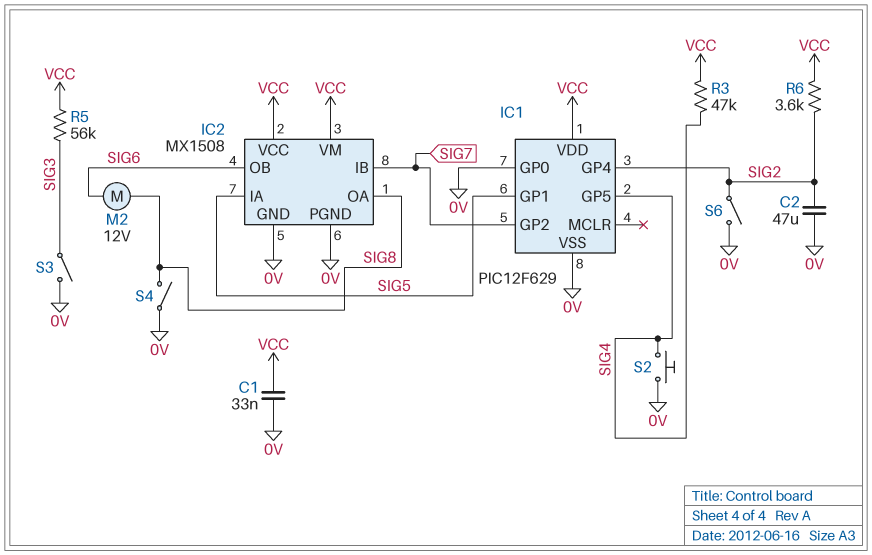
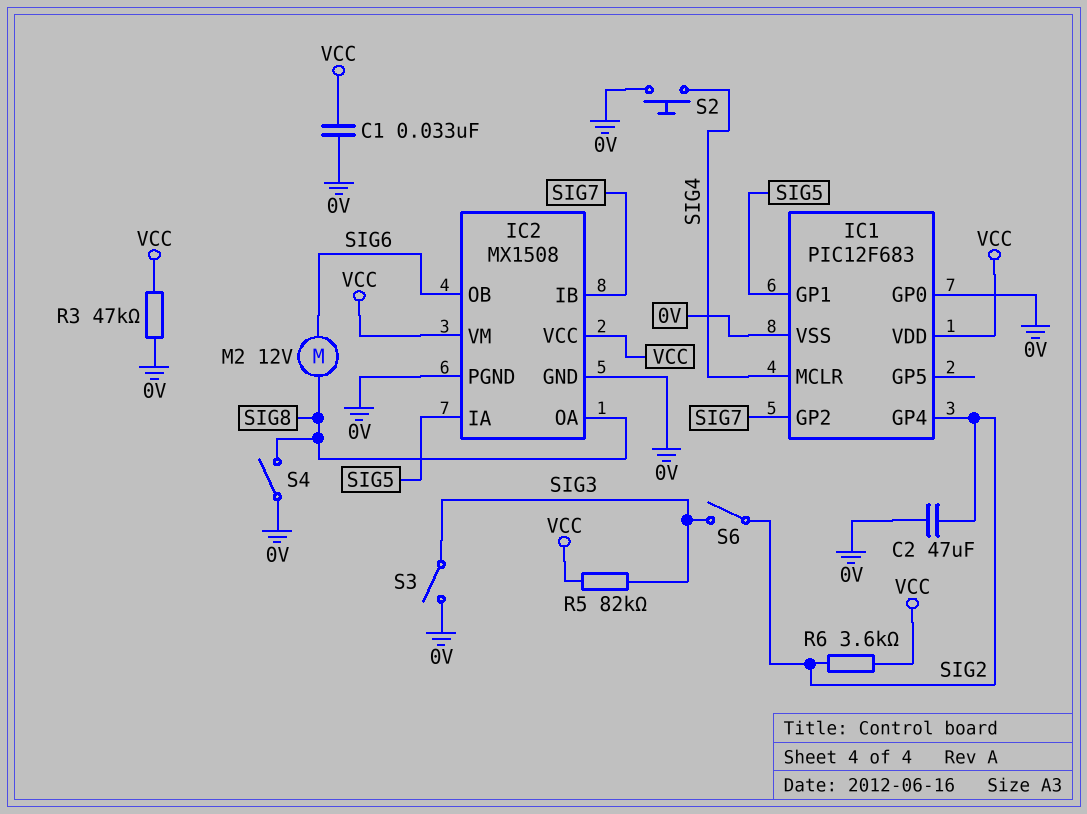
IC1: PIC12F629 -> PIC12F683
IC1 pin GP5: SIG4 -> none
IC1 pin MCLR: none -> SIG4
R3: 47k (SIG4, VCC) -> 47k (0V, VCC)
R5: 56k (SIG3, VCC) -> 82k (SIG3, VCC)
S6: switch (0V, SIG2) -> switch (SIG2, SIG3)

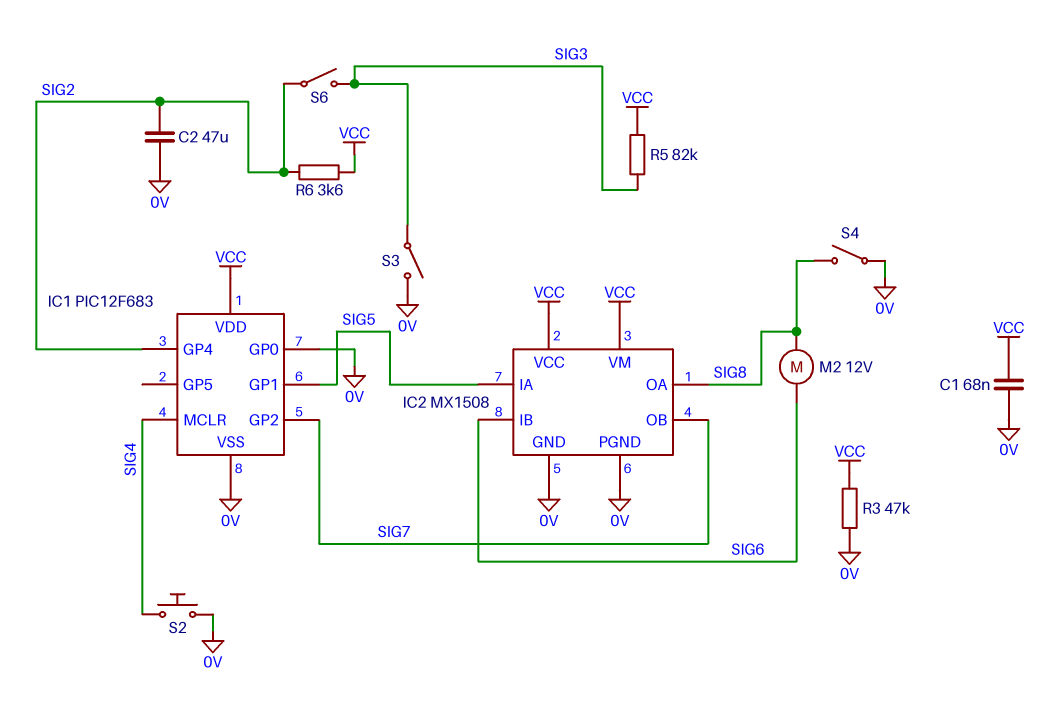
C1: 33nF (0V, VCC) -> 68nF (0V, VCC)
IC2 pin IB: SIG7 -> SIG6
IC2 pin OB: SIG6 -> SIG7

